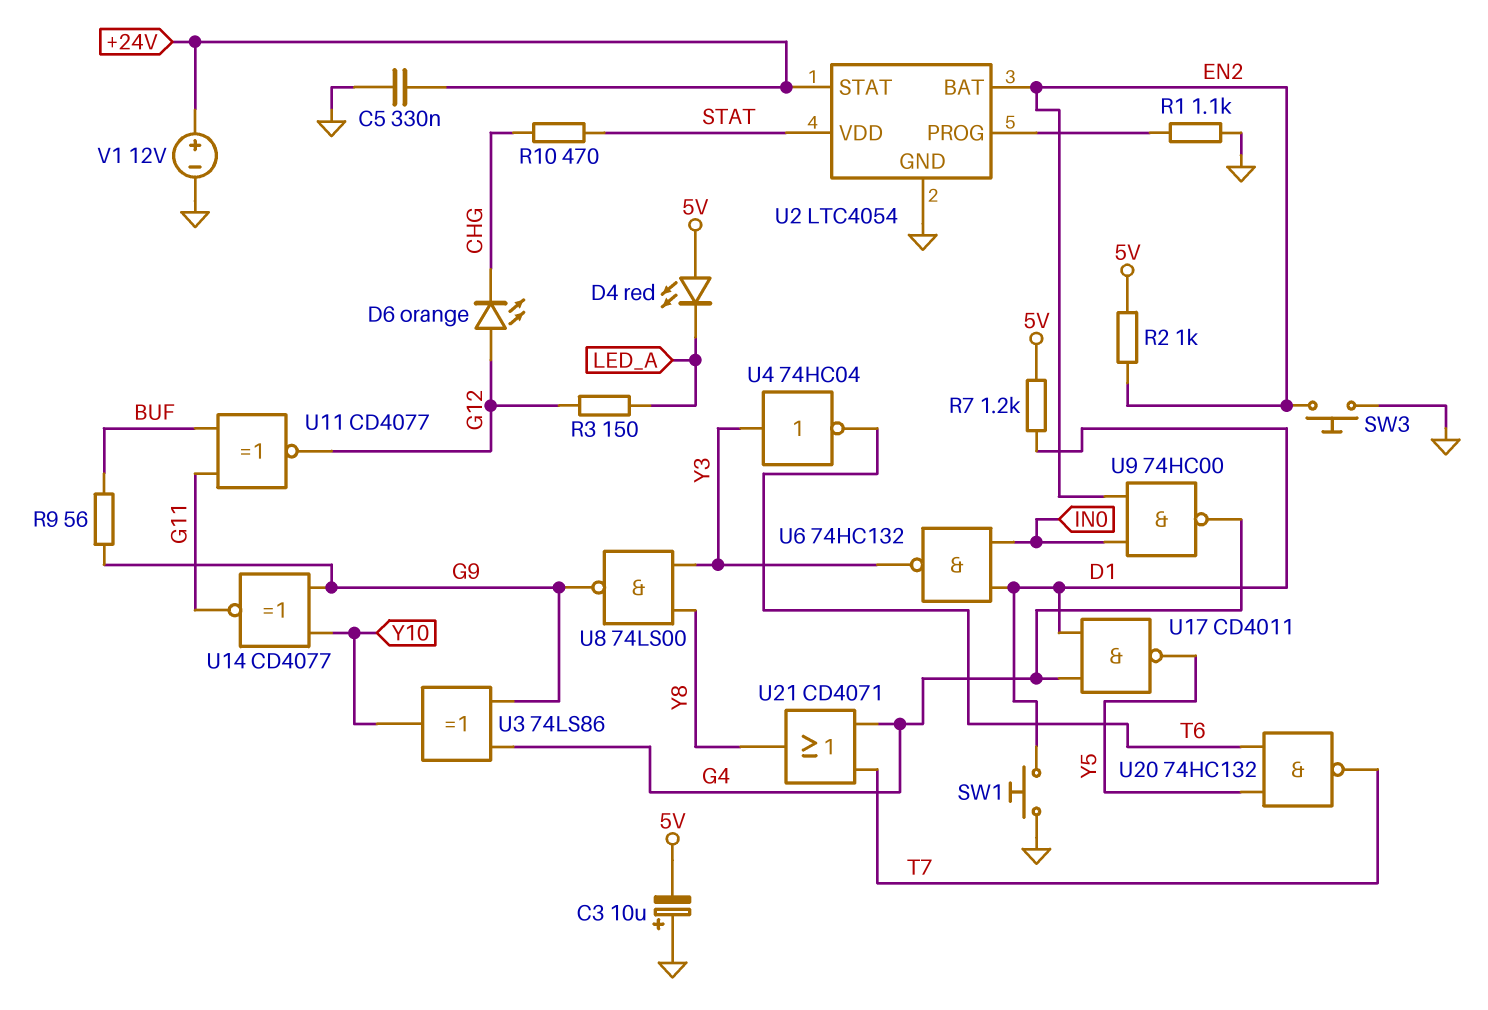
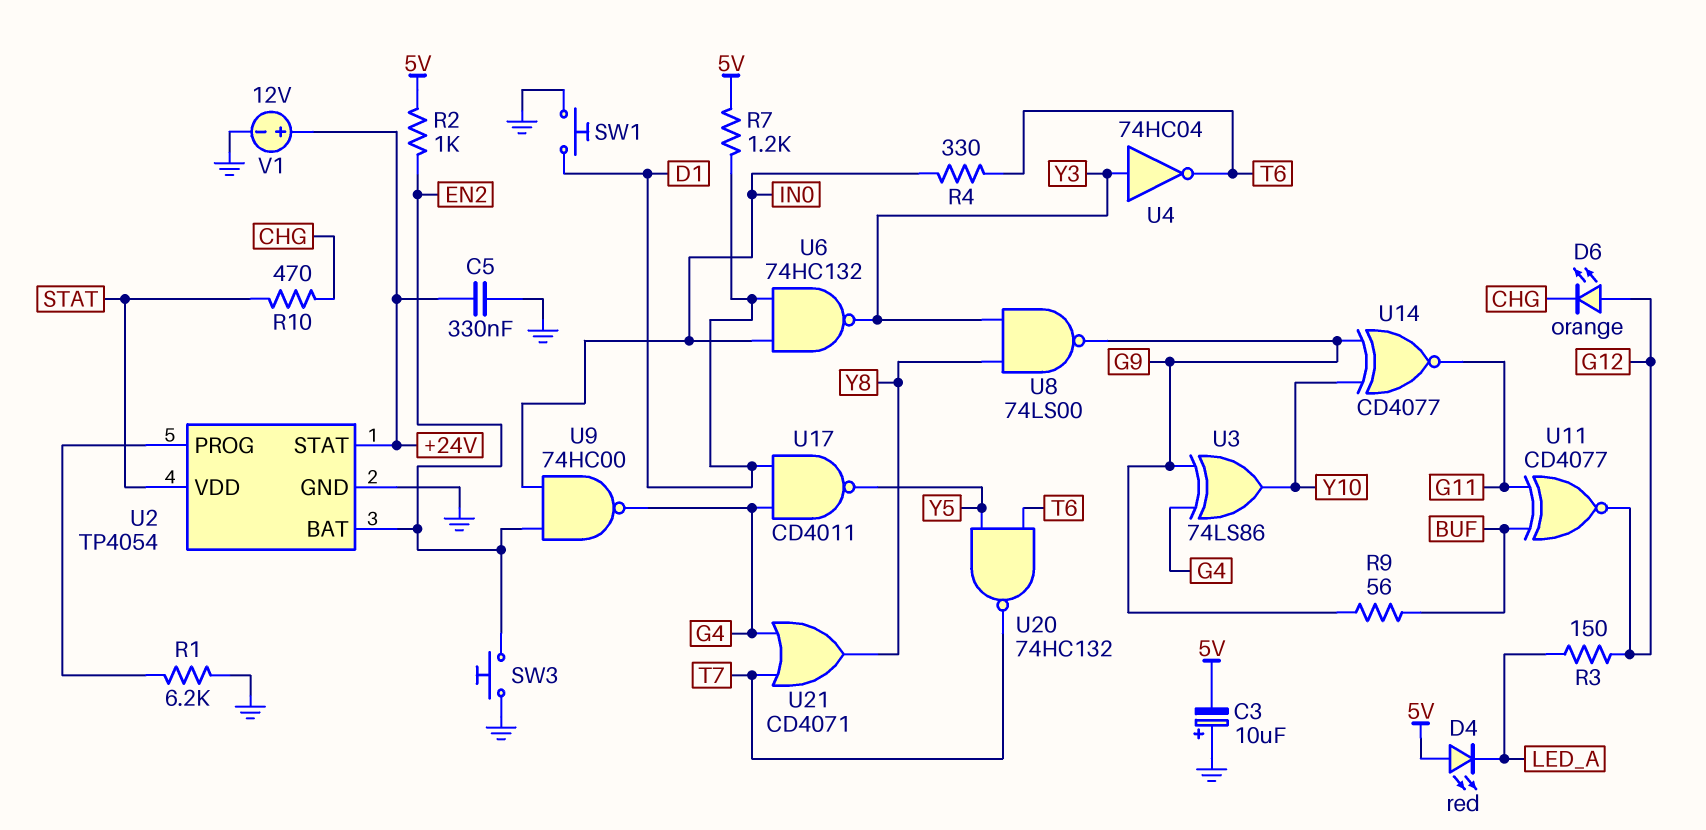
R1: 1.1k (GND, U2/PROG) -> 6.2k (GND, U2/PROG)
R4: none -> 330 (IN0, T6)
U2: LTC4054 -> TP4054

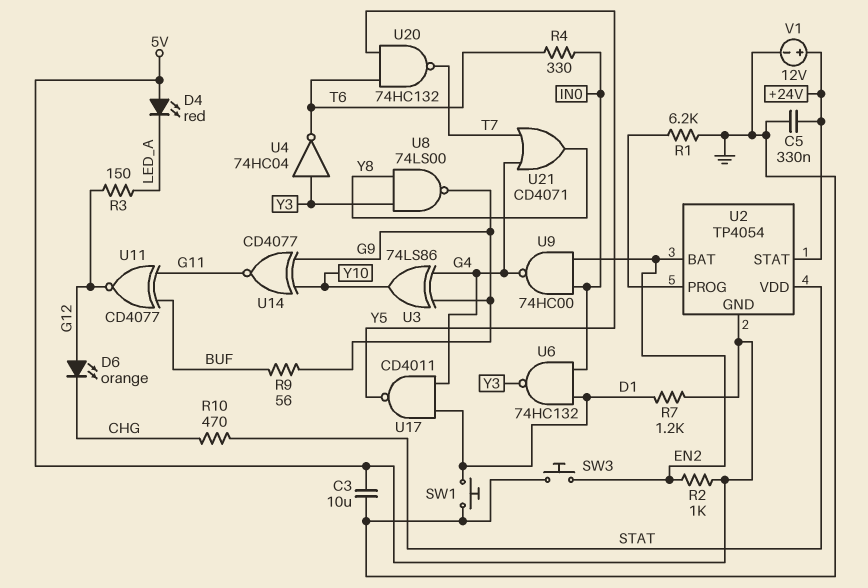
C3: 10uF (plus GND, minus 5V) -> 10uF (5V, GND)
U2 pin GND: GND -> 5V

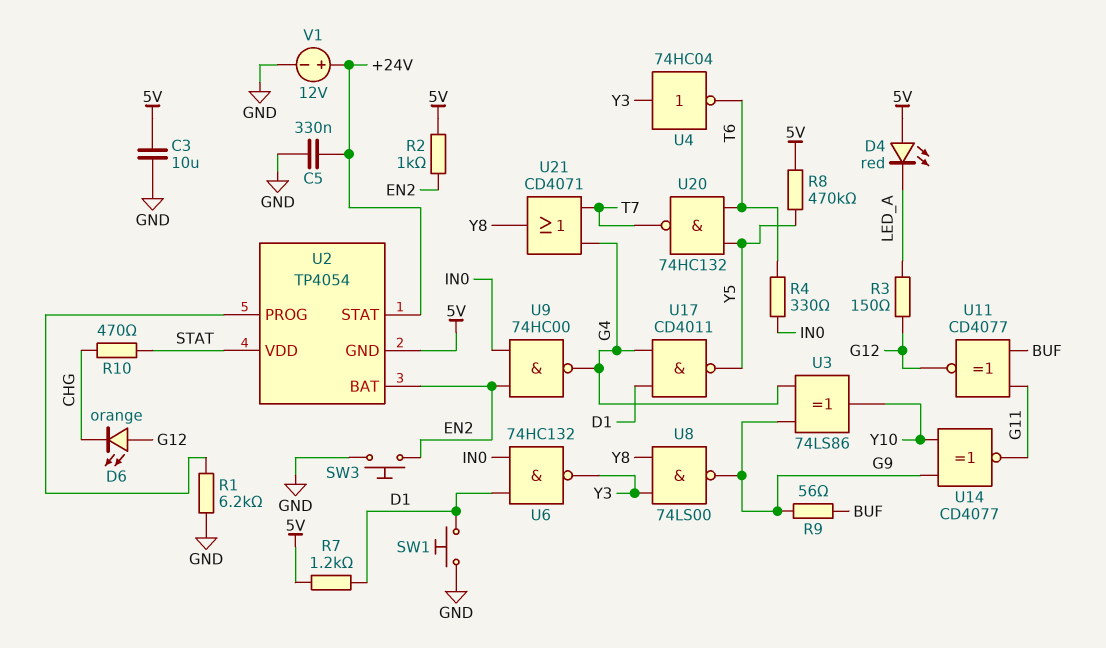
R8: none -> 470k (5V, Y5)

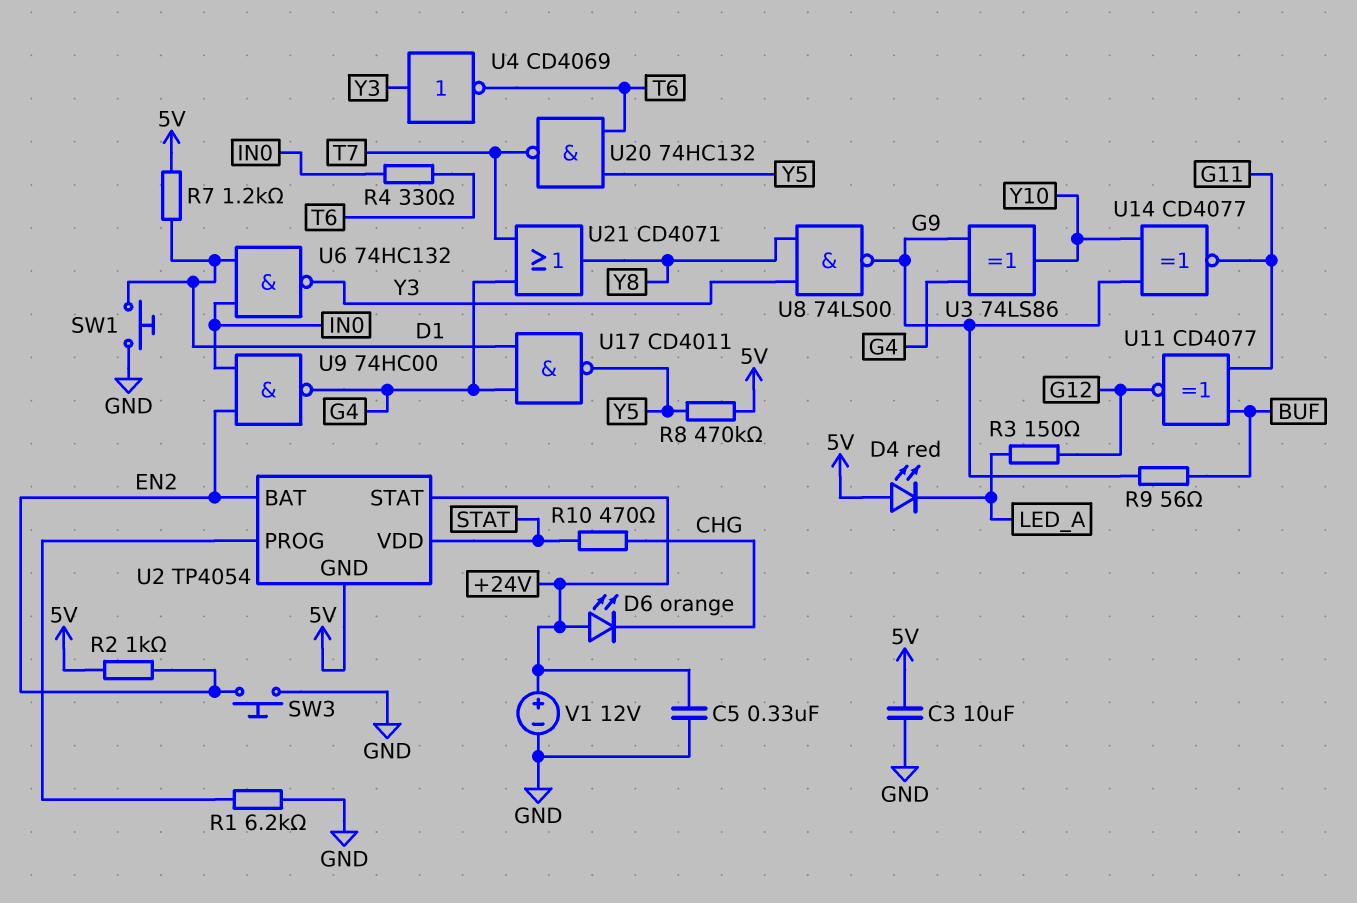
D6: LED orange (A G12, K CHG) -> LED orange (A +24V, K CHG)
U4: NOT 74HC04 (in Y3, out T6) -> NOT CD4069 (in Y3, out T6)

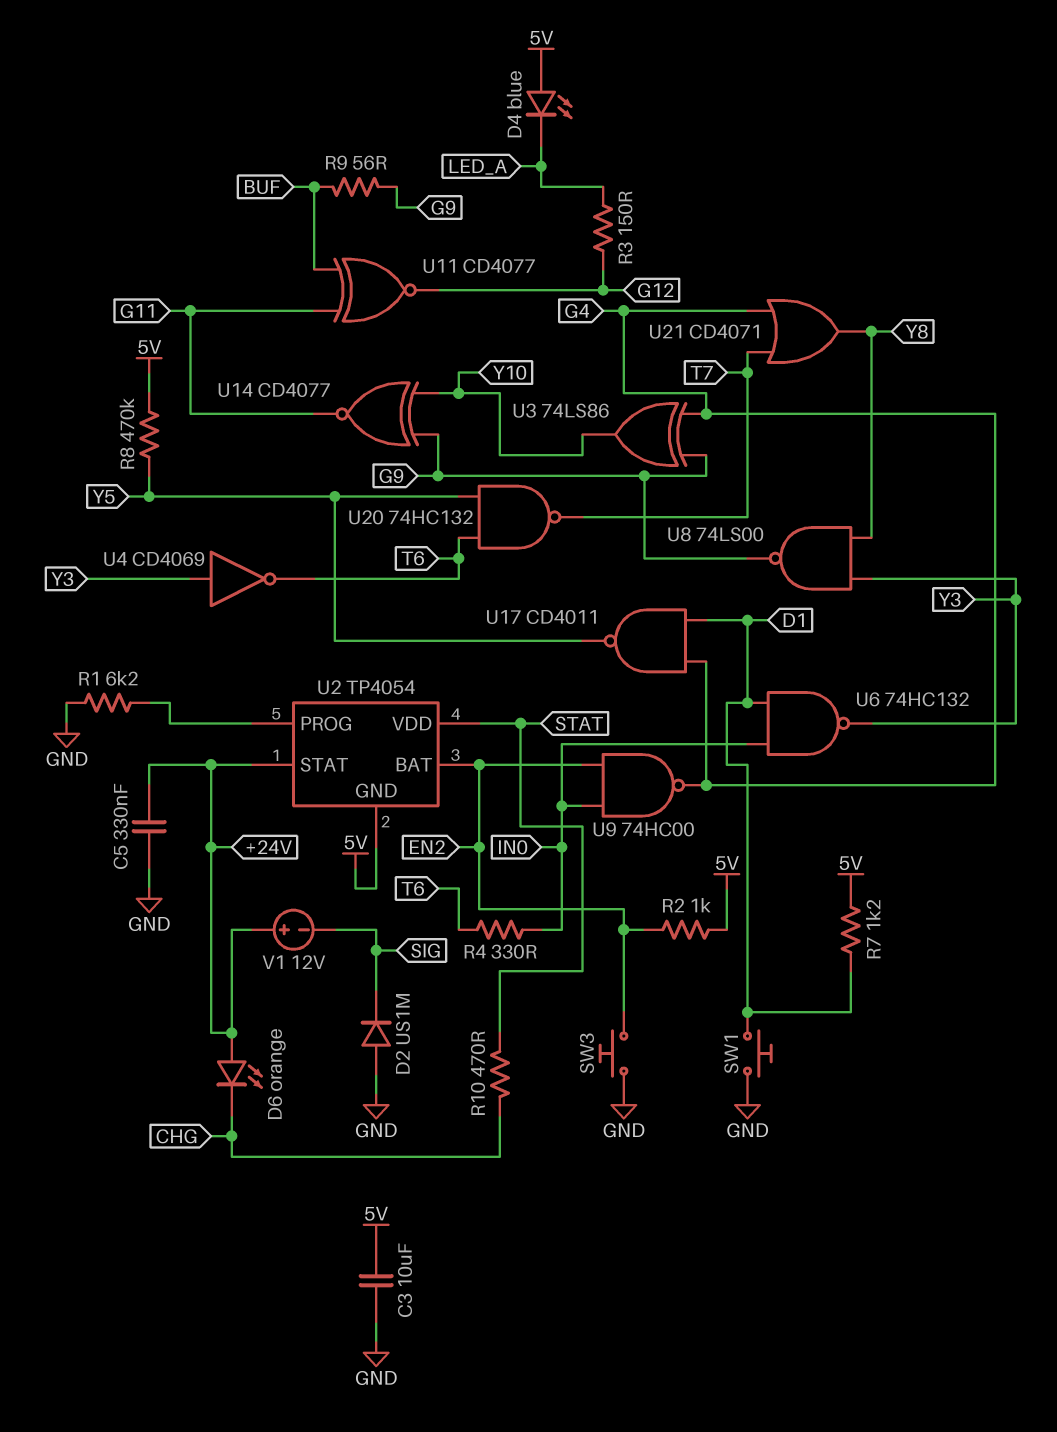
D2: none -> diode US1M (A GND, K SIG)
D4: LED red (A 5V, K LED_A) -> LED blue (A 5V, K LED_A)
V1: 12V (plus +24V, minus GND) -> 12V (plus +24V, minus SIG)

